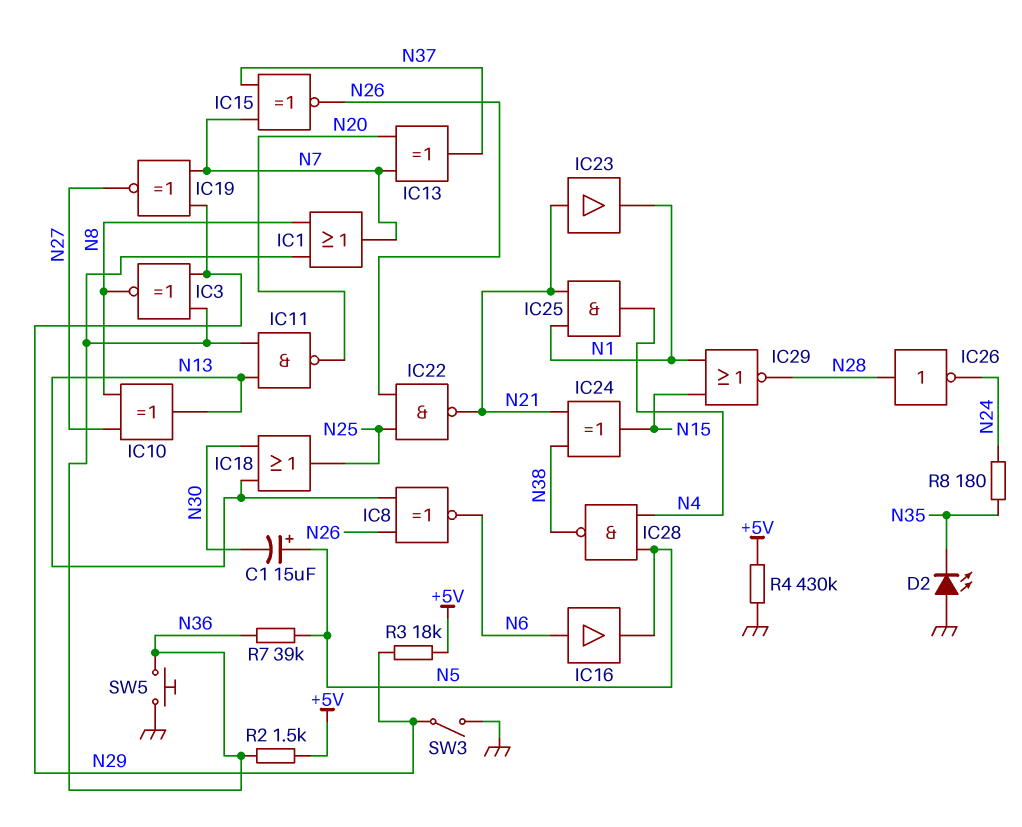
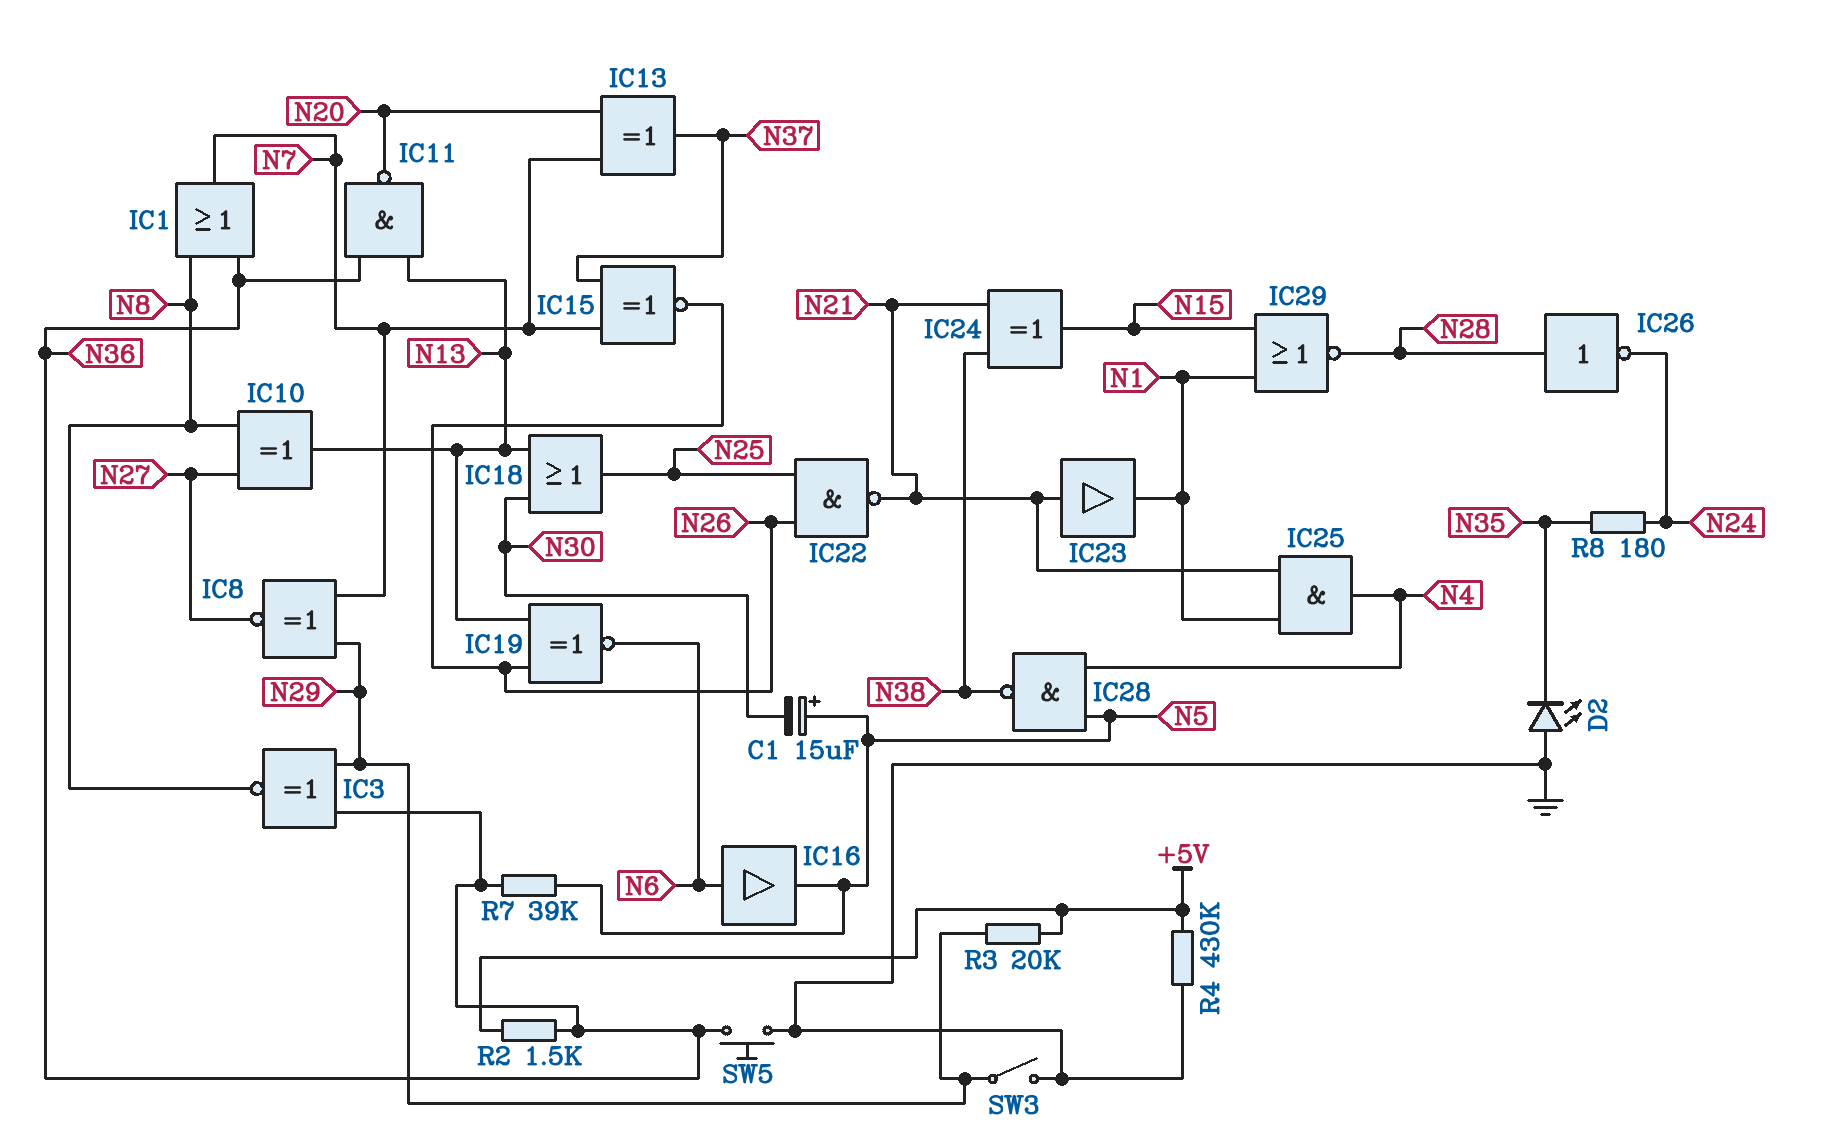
IC8: XNOR (in N13, in N26, out N6) -> XNOR (in N7, in N29, out N27)
IC19: XNOR (in N7, in N29, out N27) -> XNOR (in N13, in N26, out N6)
R3: 18k (+5V, N29) -> 20k (+5V, N29)

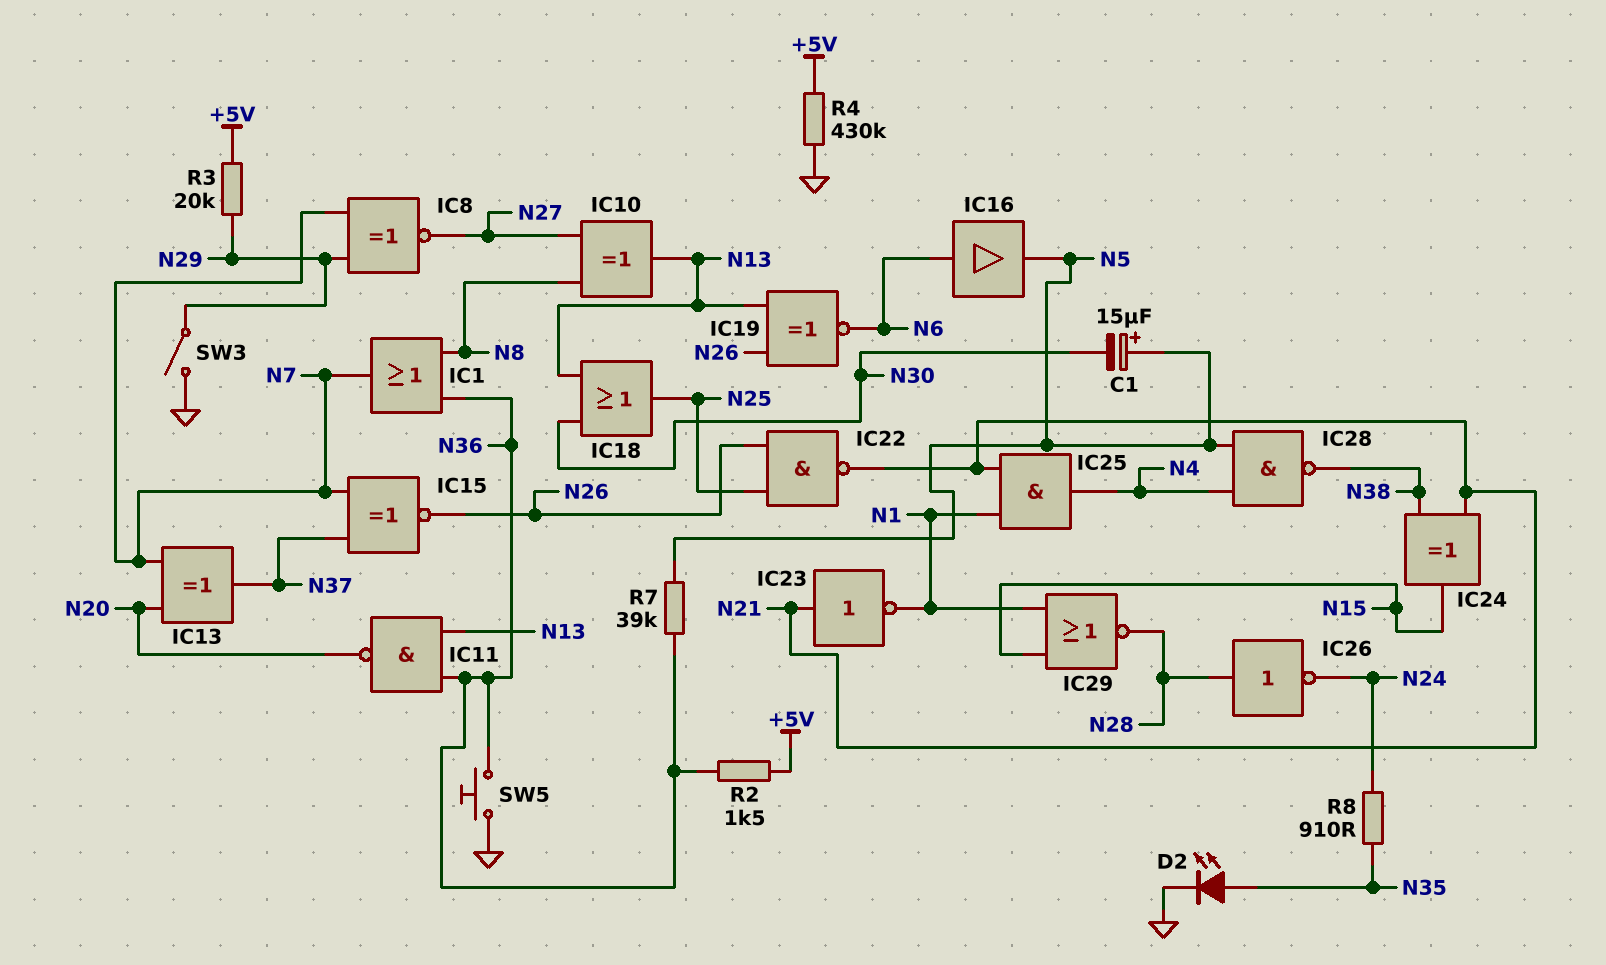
D2: LED (A GND, K N35) -> LED (A N35, K GND)
IC3: XNOR (in N29, in N36, out N8) -> none
IC23: buffer (in N21, out N1) -> NOT (in N21, out N1)
R8: 180 (N24, N35) -> 910 (N24, N35)

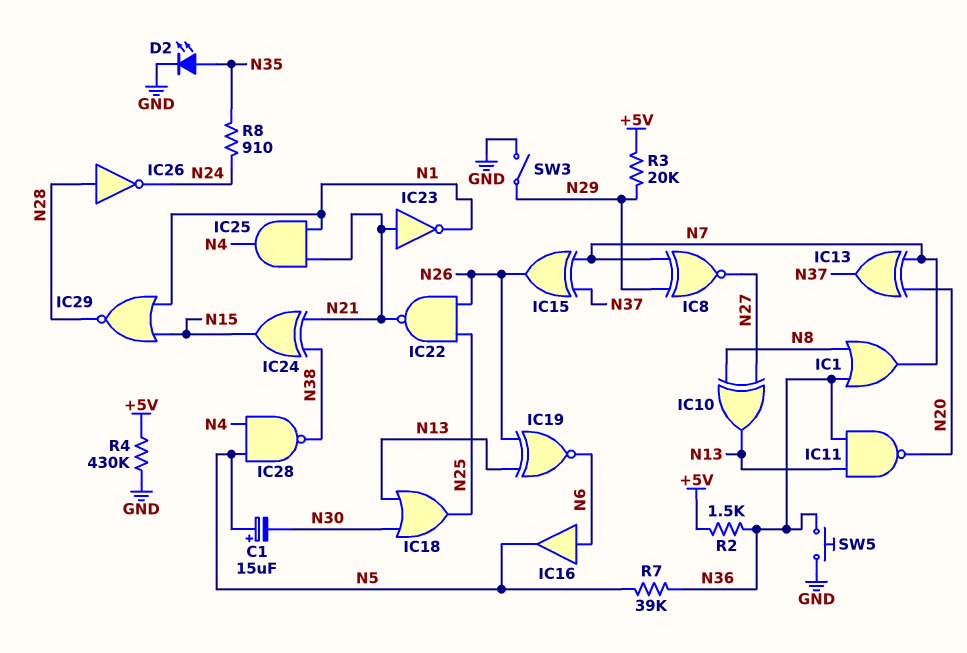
IC15: XNOR (in N7, in N37, out N26) -> XOR (in N7, in N37, out N26)

